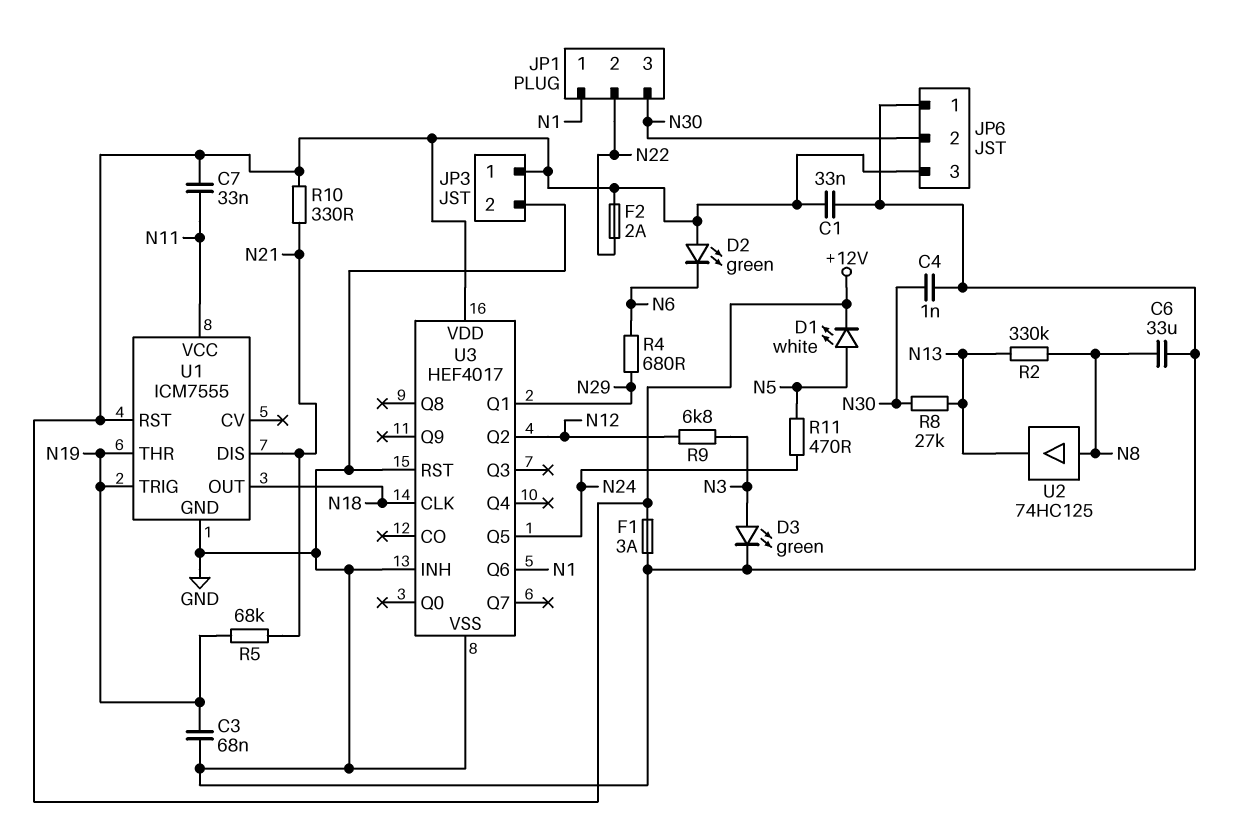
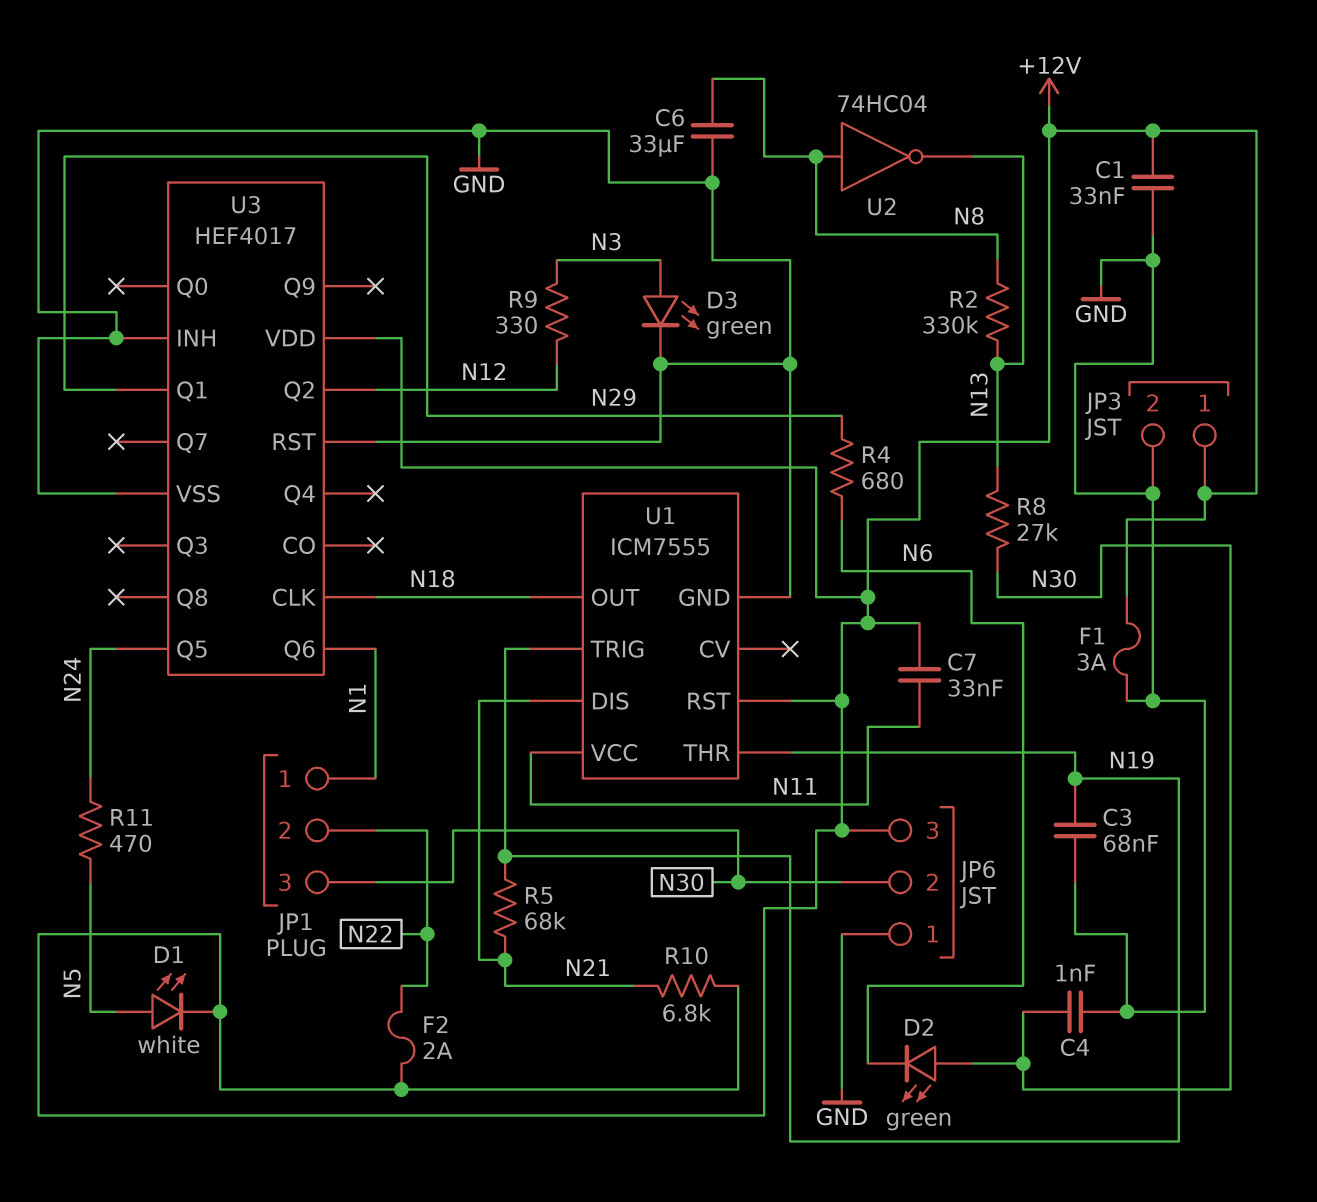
D2: LED green (A +12V, K N6) -> LED green (A N30, K N6)
R9: 6.8k (N3, N12) -> 330 (N3, N12)
R10: 330 (+12V, N21) -> 6.8k (+12V, N21)
U2: buffer 74HC125 (in N8, out N13) -> NOT 74HC04 (in N8, out N13)

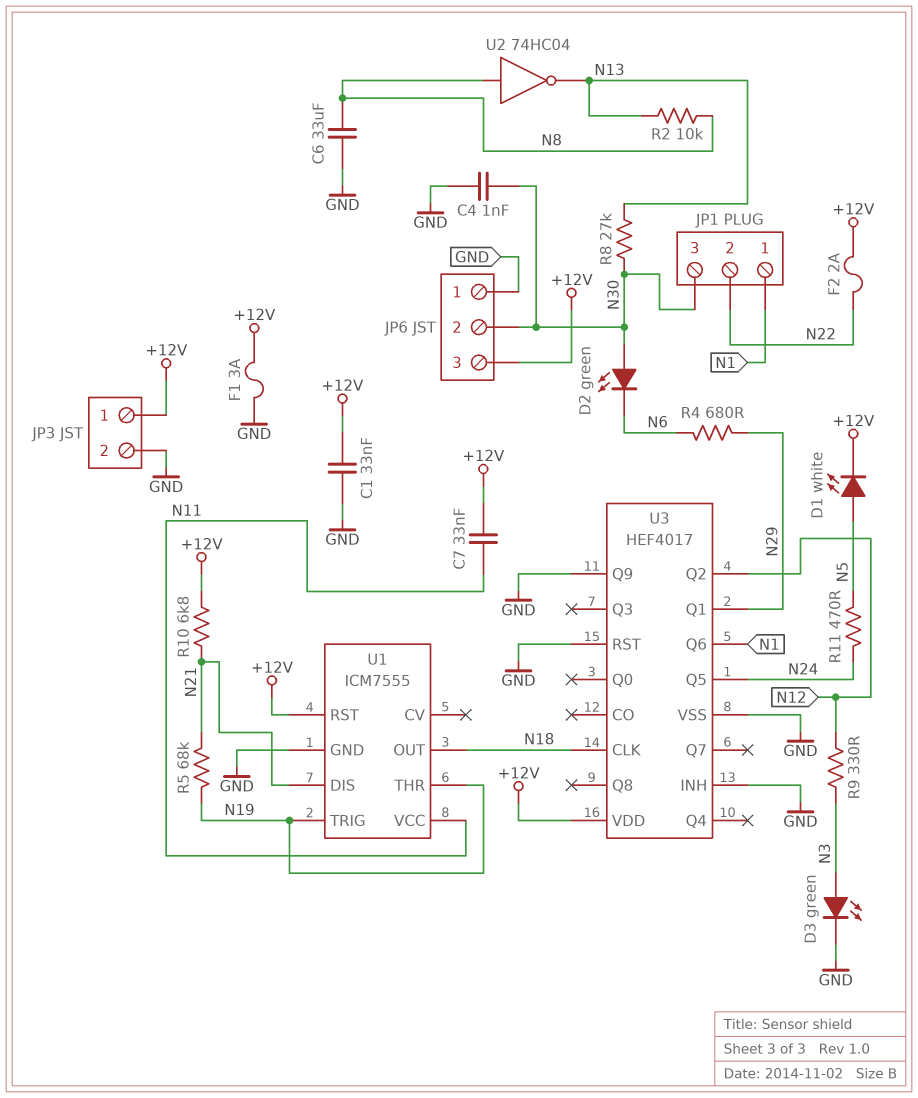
C3: 68nF (GND, N19) -> none
R2: 330k (N8, N13) -> 10k (N8, N13)
U3 pin Q9: none -> GND

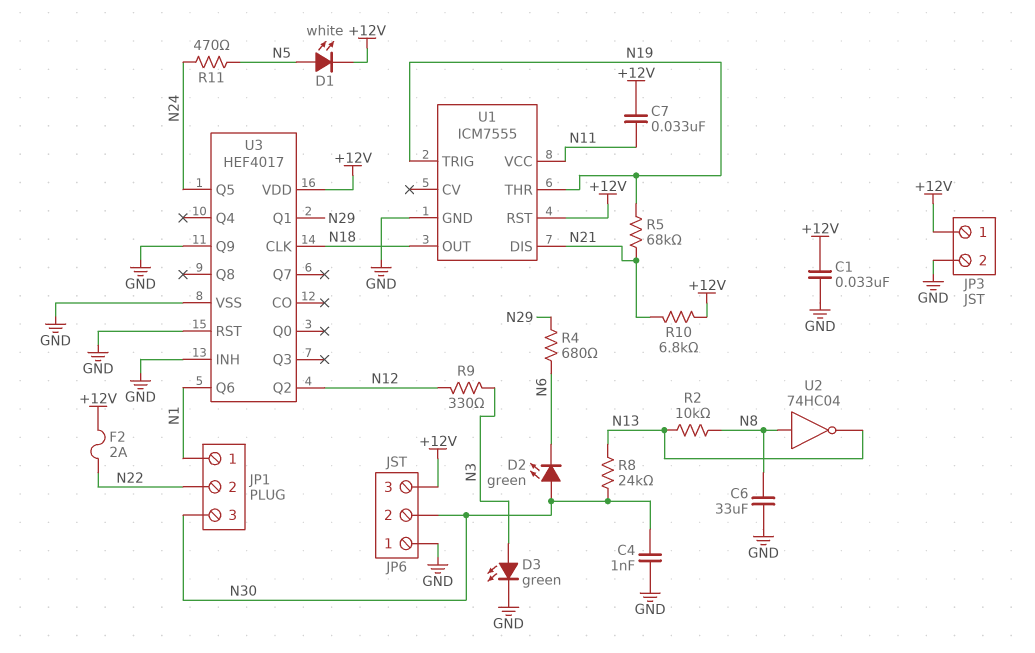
F1: 3A (+12V, GND) -> none
R8: 27k (N13, N30) -> 24k (N13, N30)

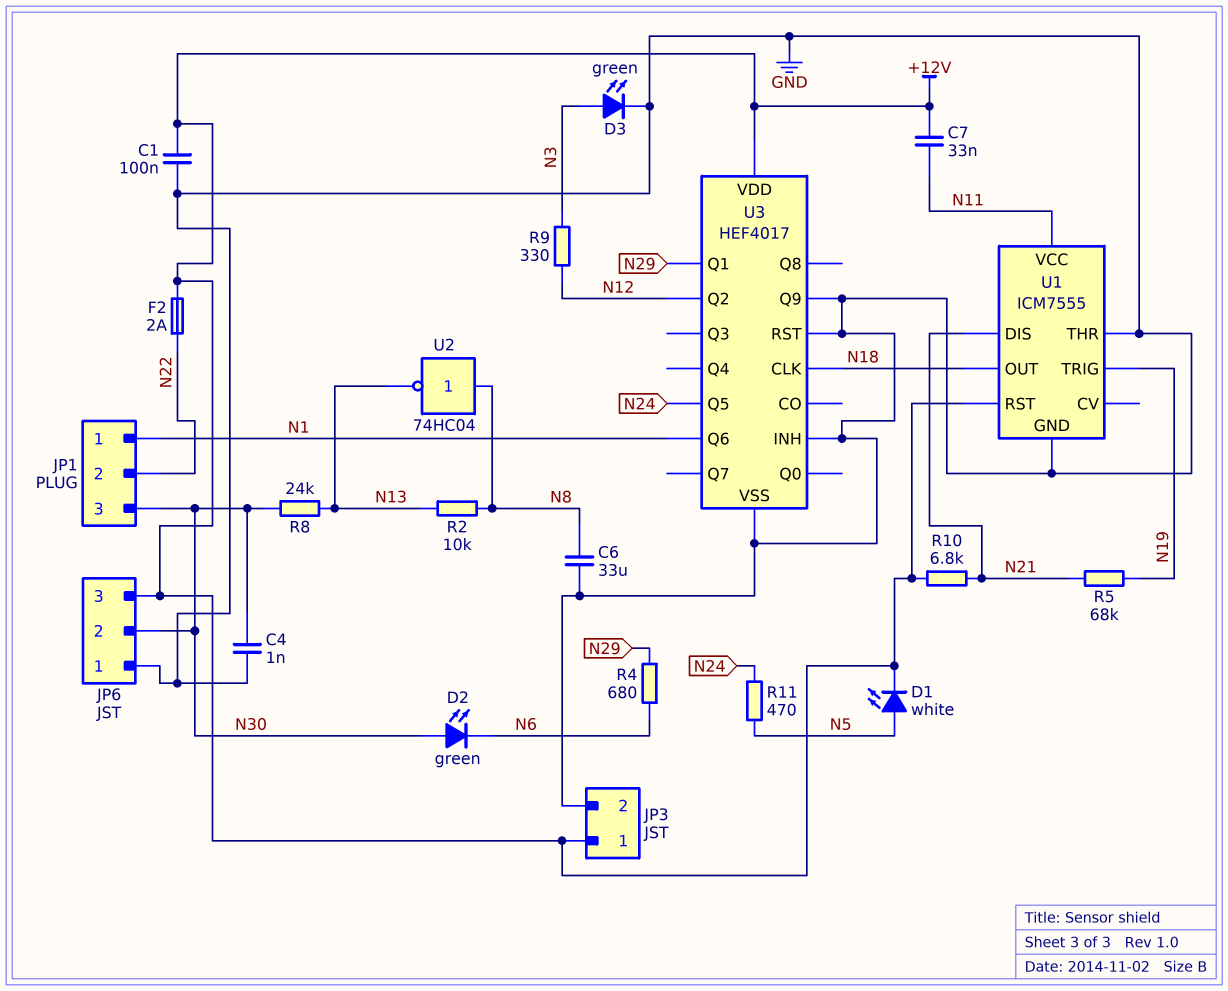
C1: 33nF (+12V, GND) -> 100nF (+12V, GND)
U1 pin THR: N19 -> GND

